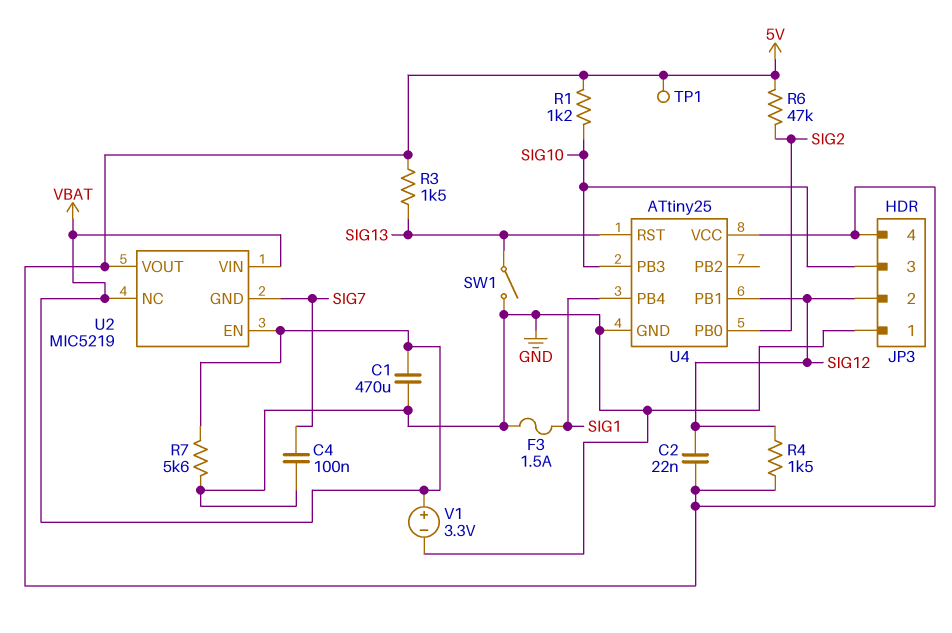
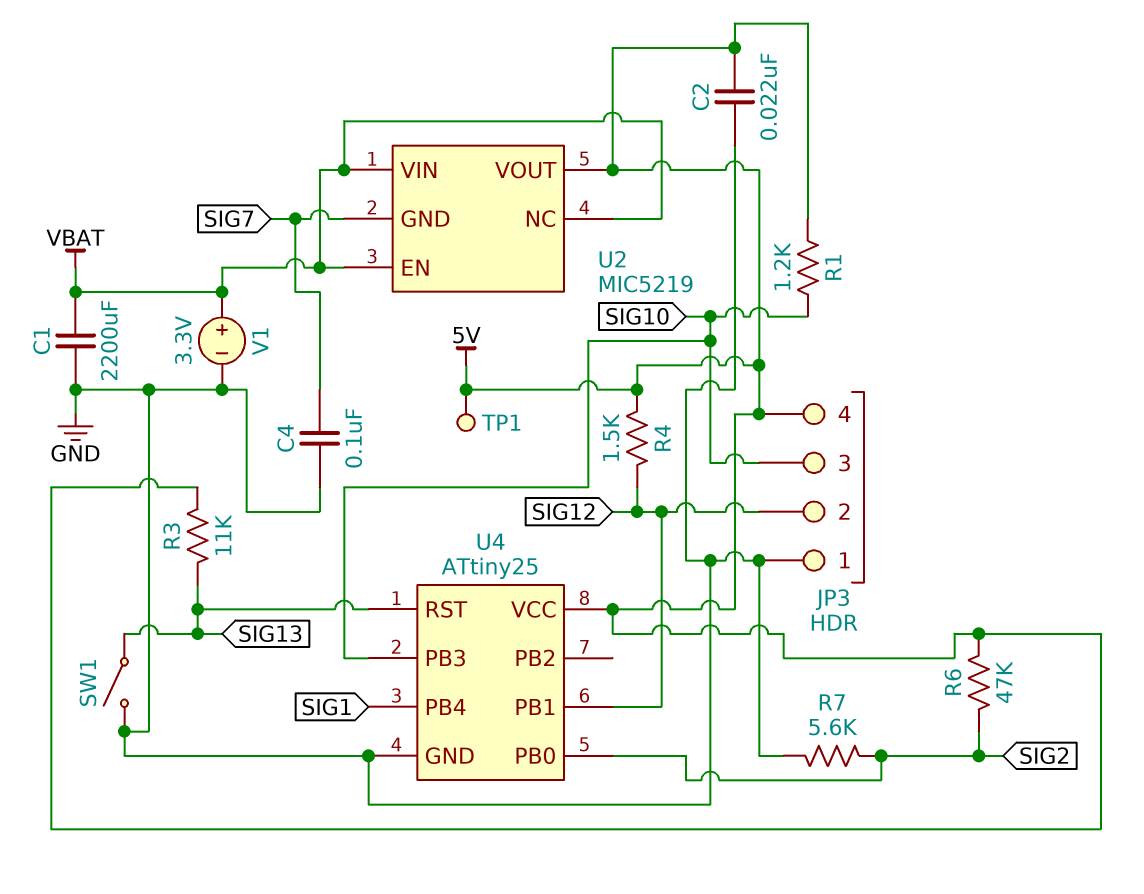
C1: 470uF (GND, VBAT) -> 2200uF (GND, VBAT)
C2: 22nF (5V, SIG12) -> 22nF (5V, GND)
F3: 1.5A (GND, SIG1) -> none
R3: 1.5k (5V, SIG13) -> 11k (5V, SIG13)
R7: 5.6k (GND, VBAT) -> 5.6k (GND, SIG2)

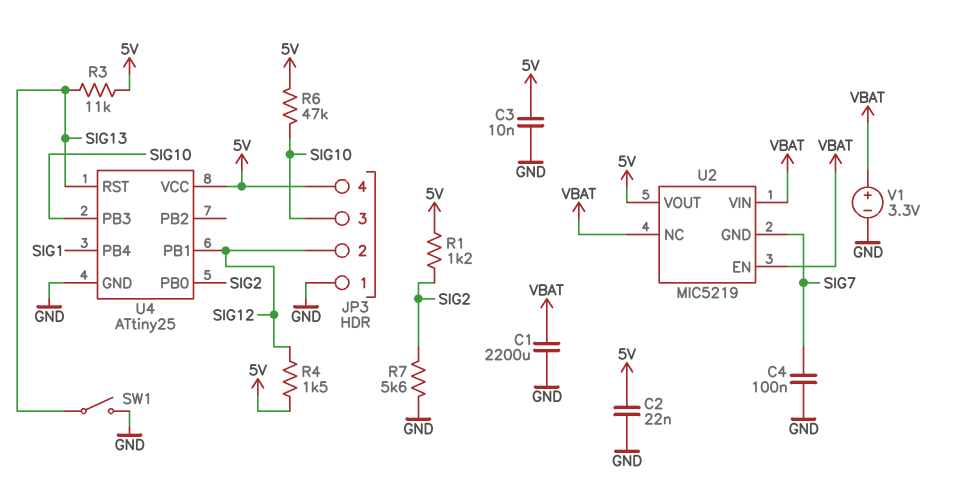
C3: none -> 10nF (5V, GND)
R1: 1.2k (5V, SIG10) -> 1.2k (5V, SIG2)
R6: 47k (5V, SIG2) -> 47k (5V, SIG10)
TP1: test point (5V) -> none

